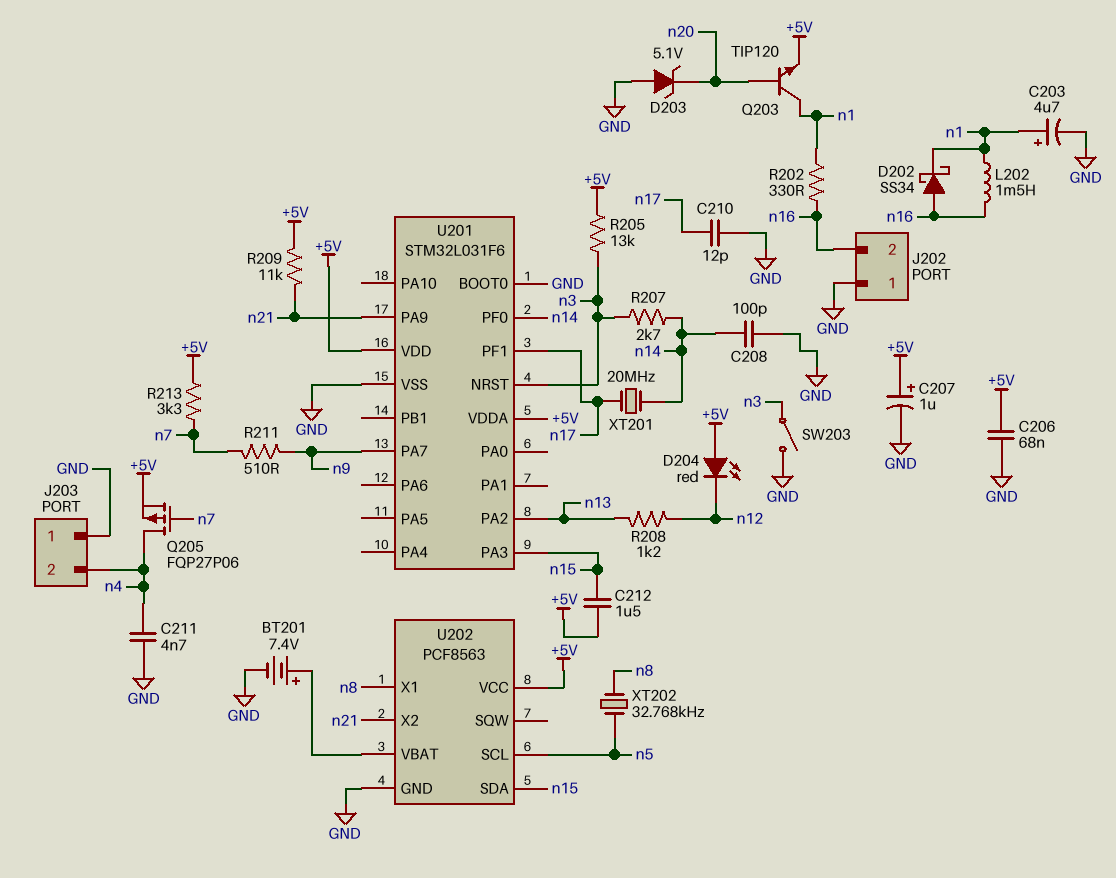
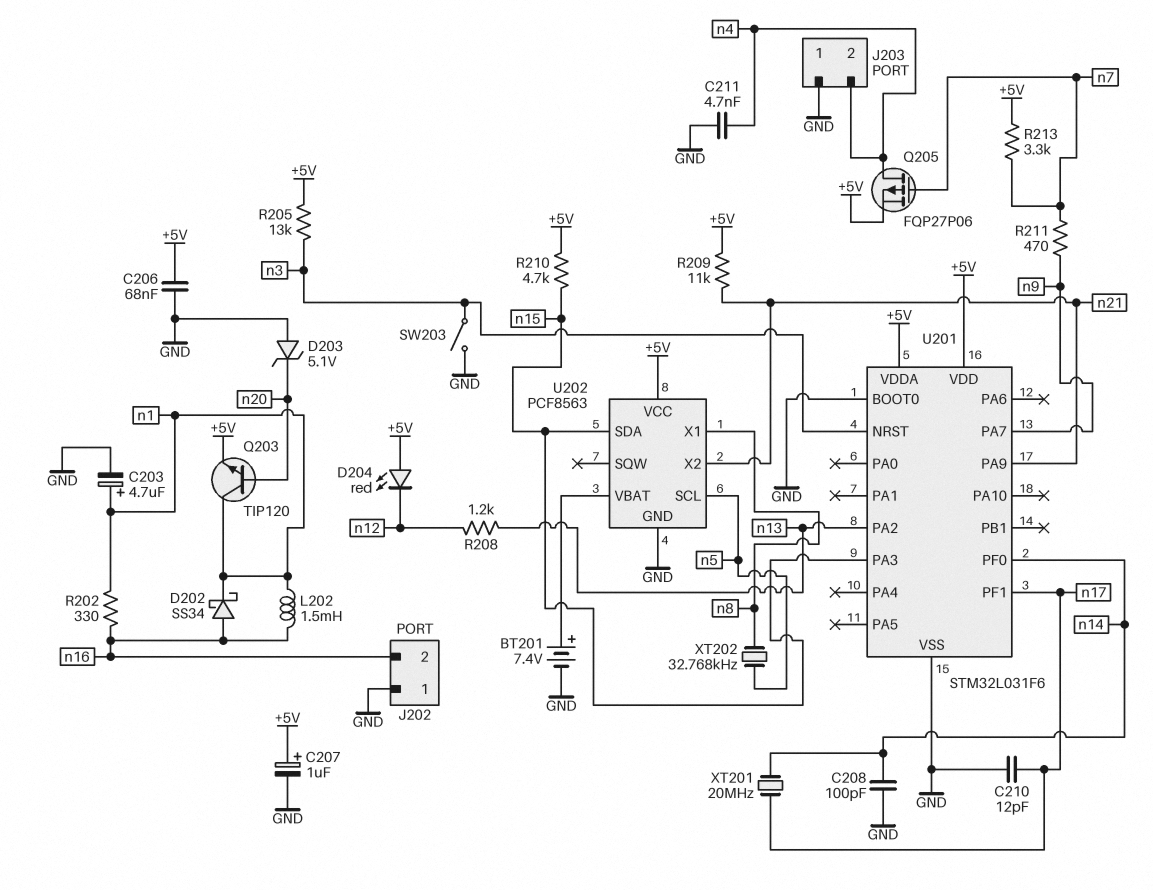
C212: 1.5uF (+5V, n15) -> none
R207: 2.7k (n3, n14) -> none
R210: none -> 4.7k (+5V, n15)
R211: 510 (n7, n9) -> 470 (n7, n9)

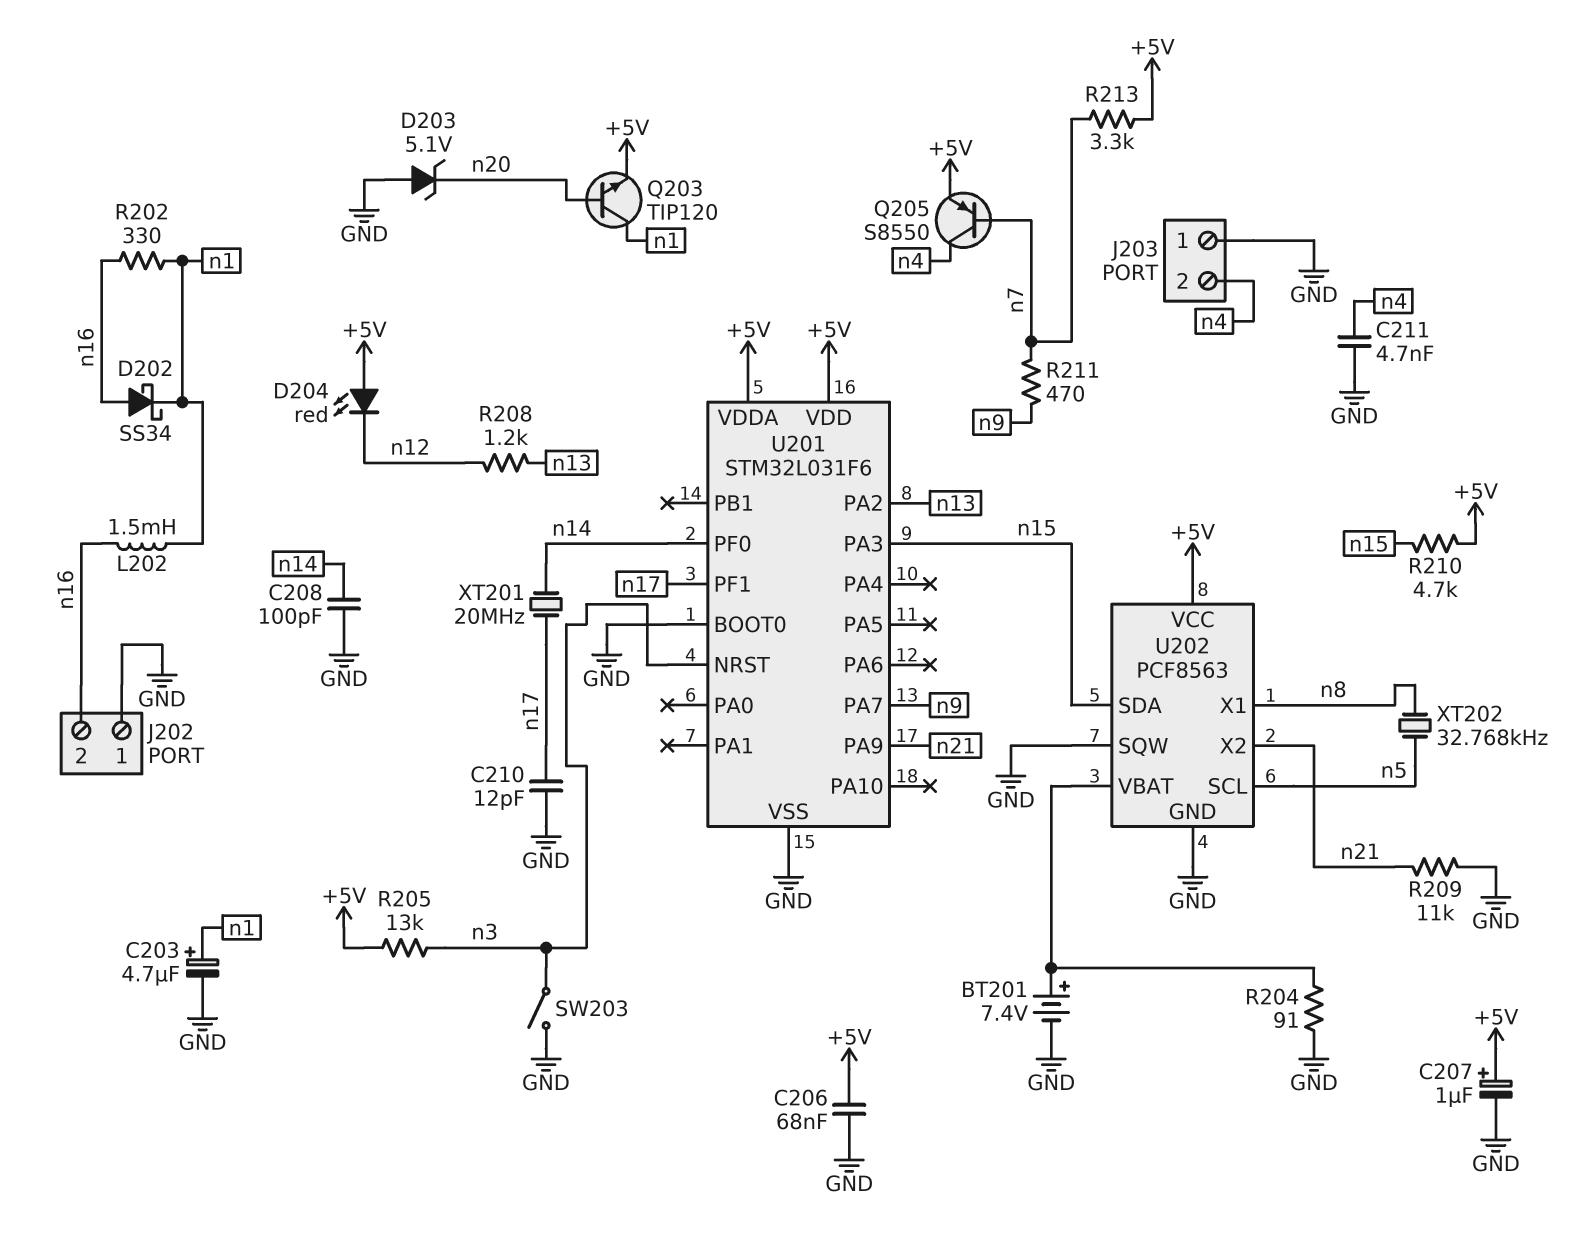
Q205: PMOS FQP27P06 (G n7, D n4, S +5V) -> PNP S8550 (B n7, C n4, E +5V)
R204: none -> 91 (GND, U202/VBAT)
R209: 11k (+5V, n21) -> 11k (GND, n21)
U202 pin SQW: none -> GND

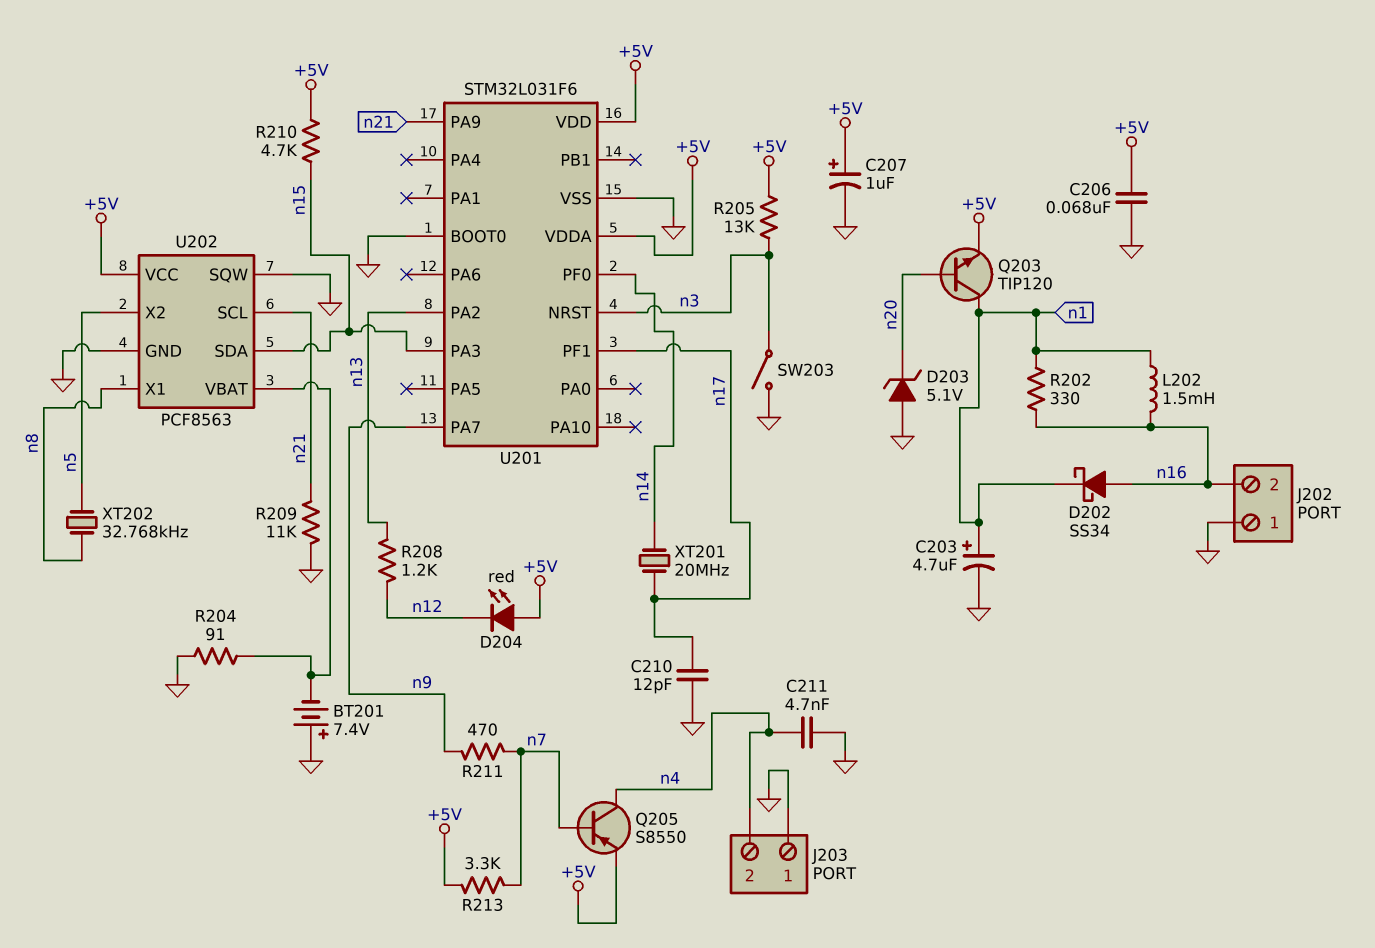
BT201: 7.4V (plus U202/VBAT, minus GND) -> 7.4V (plus GND, minus U202/VBAT)
C208: 100pF (GND, n14) -> none
U202 pin SCL: n5 -> n21
U202 pin X2: n21 -> n5

